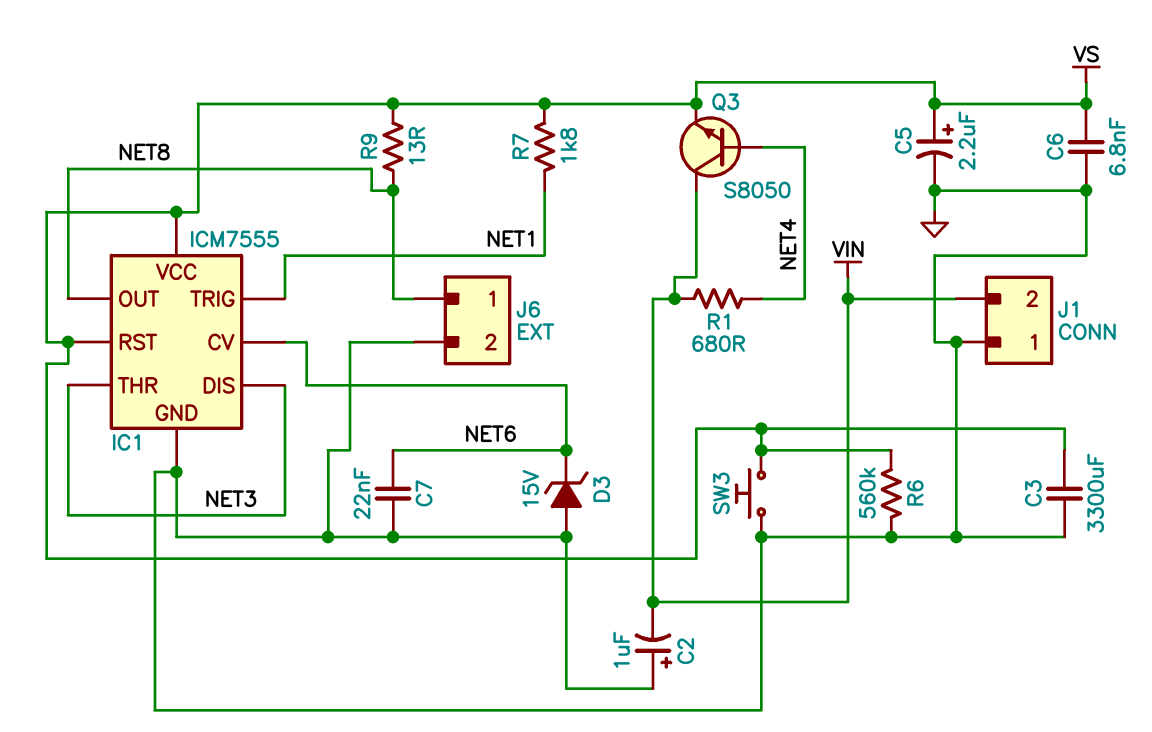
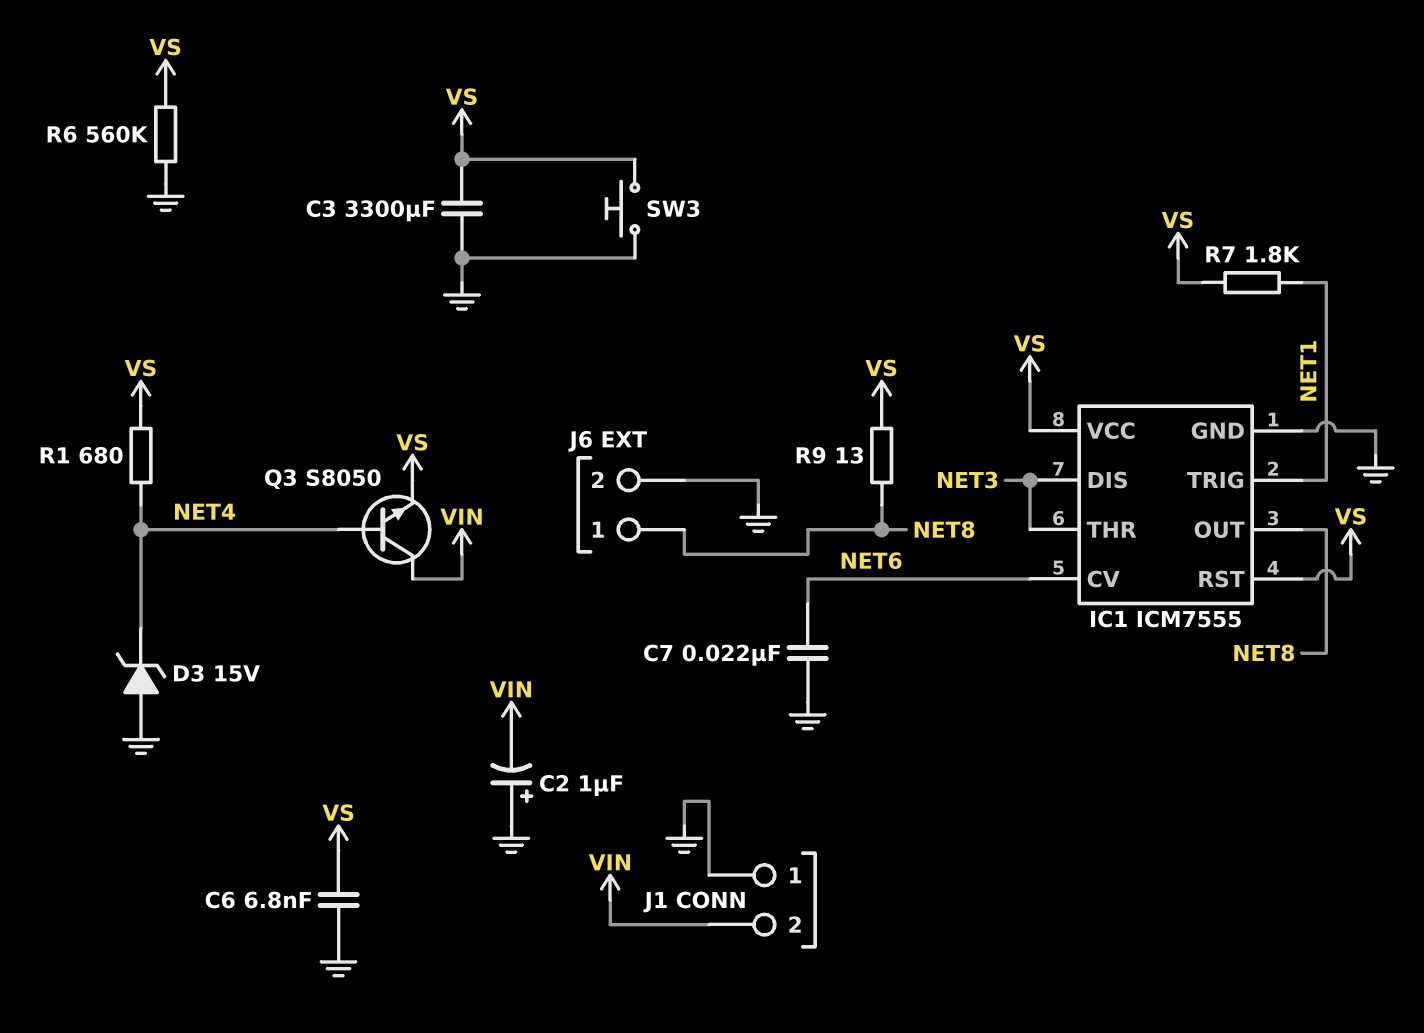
C5: 2.2uF (plus VS, minus GND) -> none
D3: zener 15V (A GND, K NET6) -> zener 15V (A GND, K NET4)
R1: 680 (NET4, VIN) -> 680 (NET4, VS)

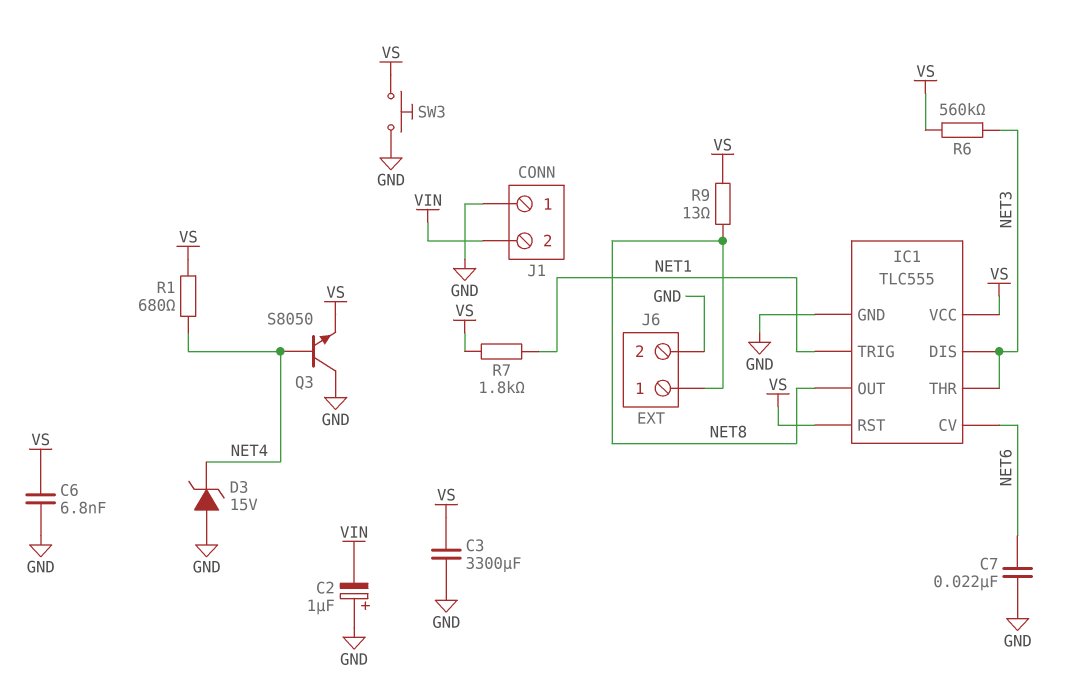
IC1: ICM7555 -> TLC555
Q3: NPN S8050 (B NET4, C VIN, E VS) -> NPN S8050 (B NET4, C GND, E VS)
R6: 560k (GND, VS) -> 560k (NET3, VS)

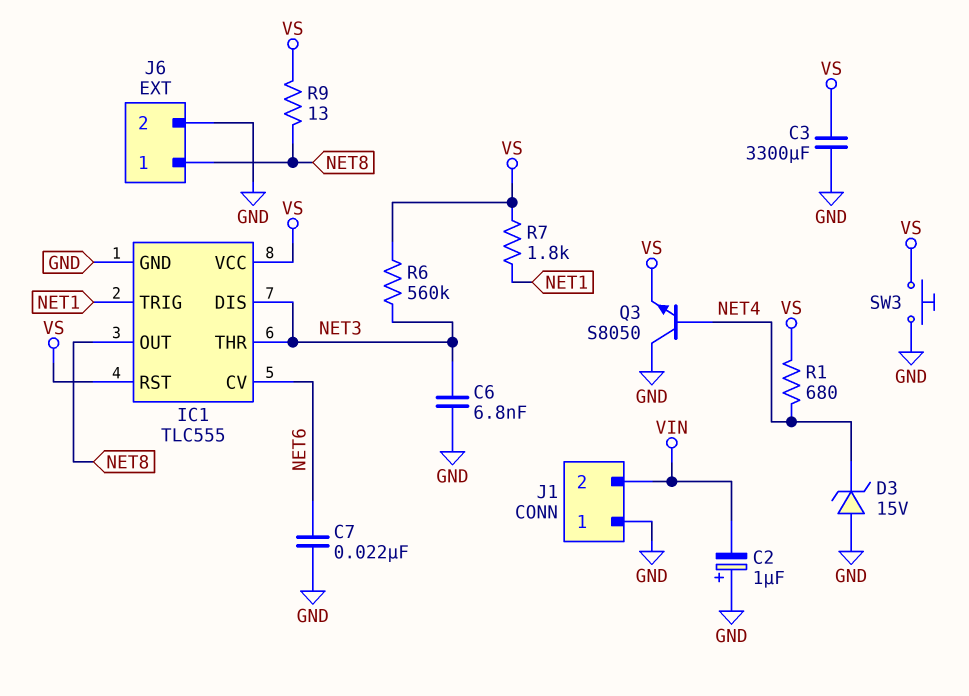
C6: 6.8nF (GND, VS) -> 6.8nF (GND, NET3)

